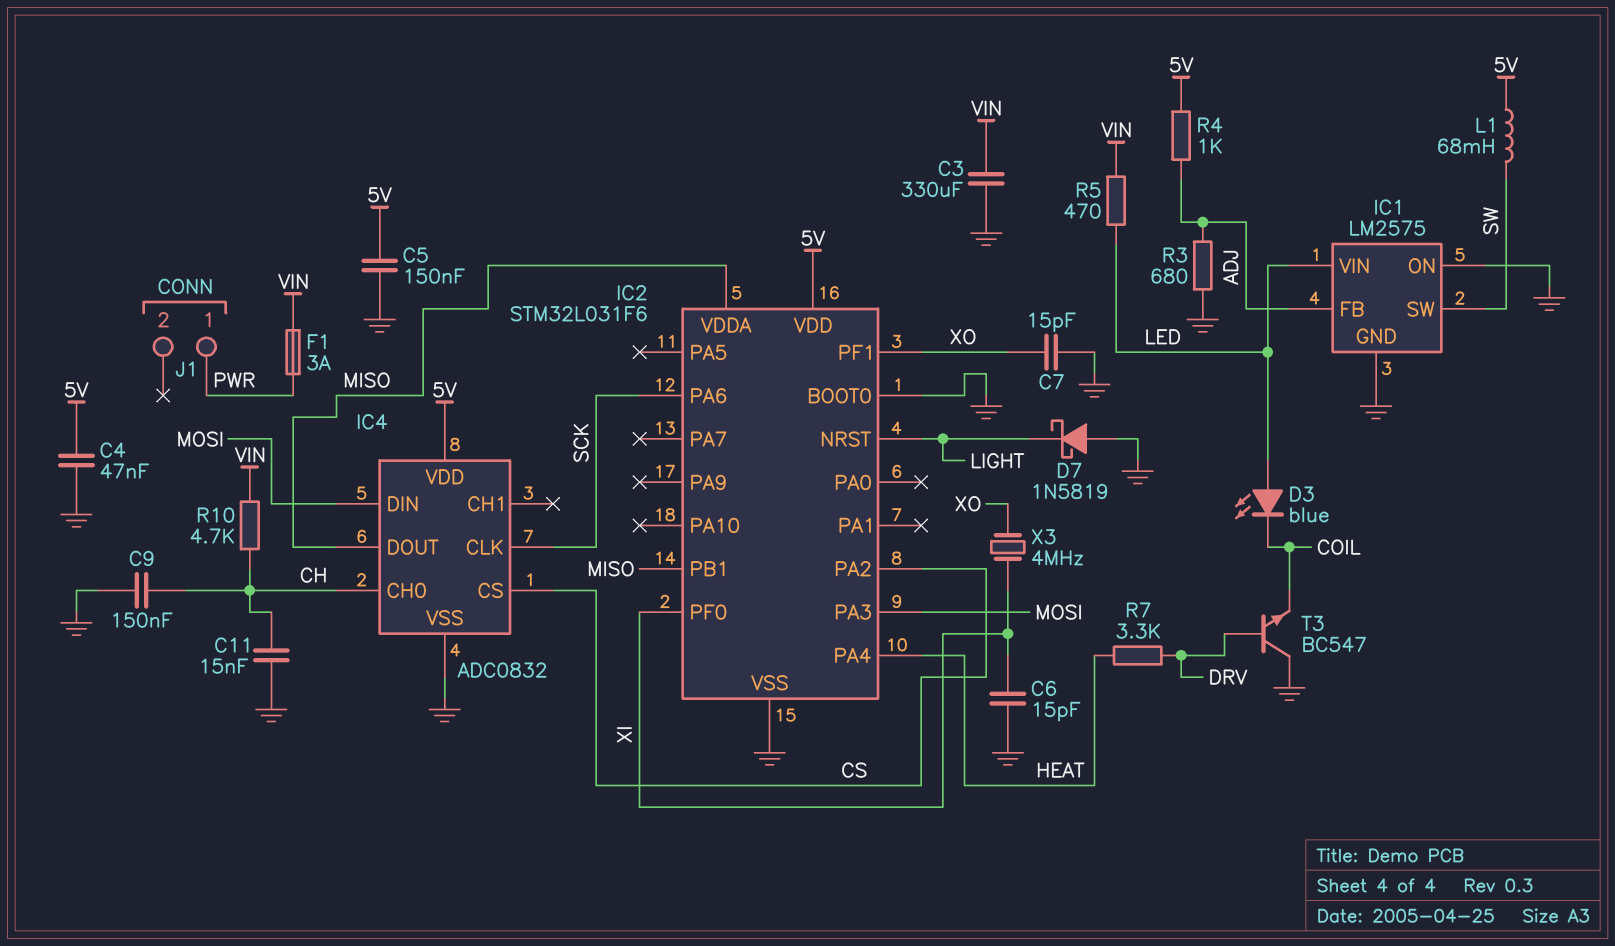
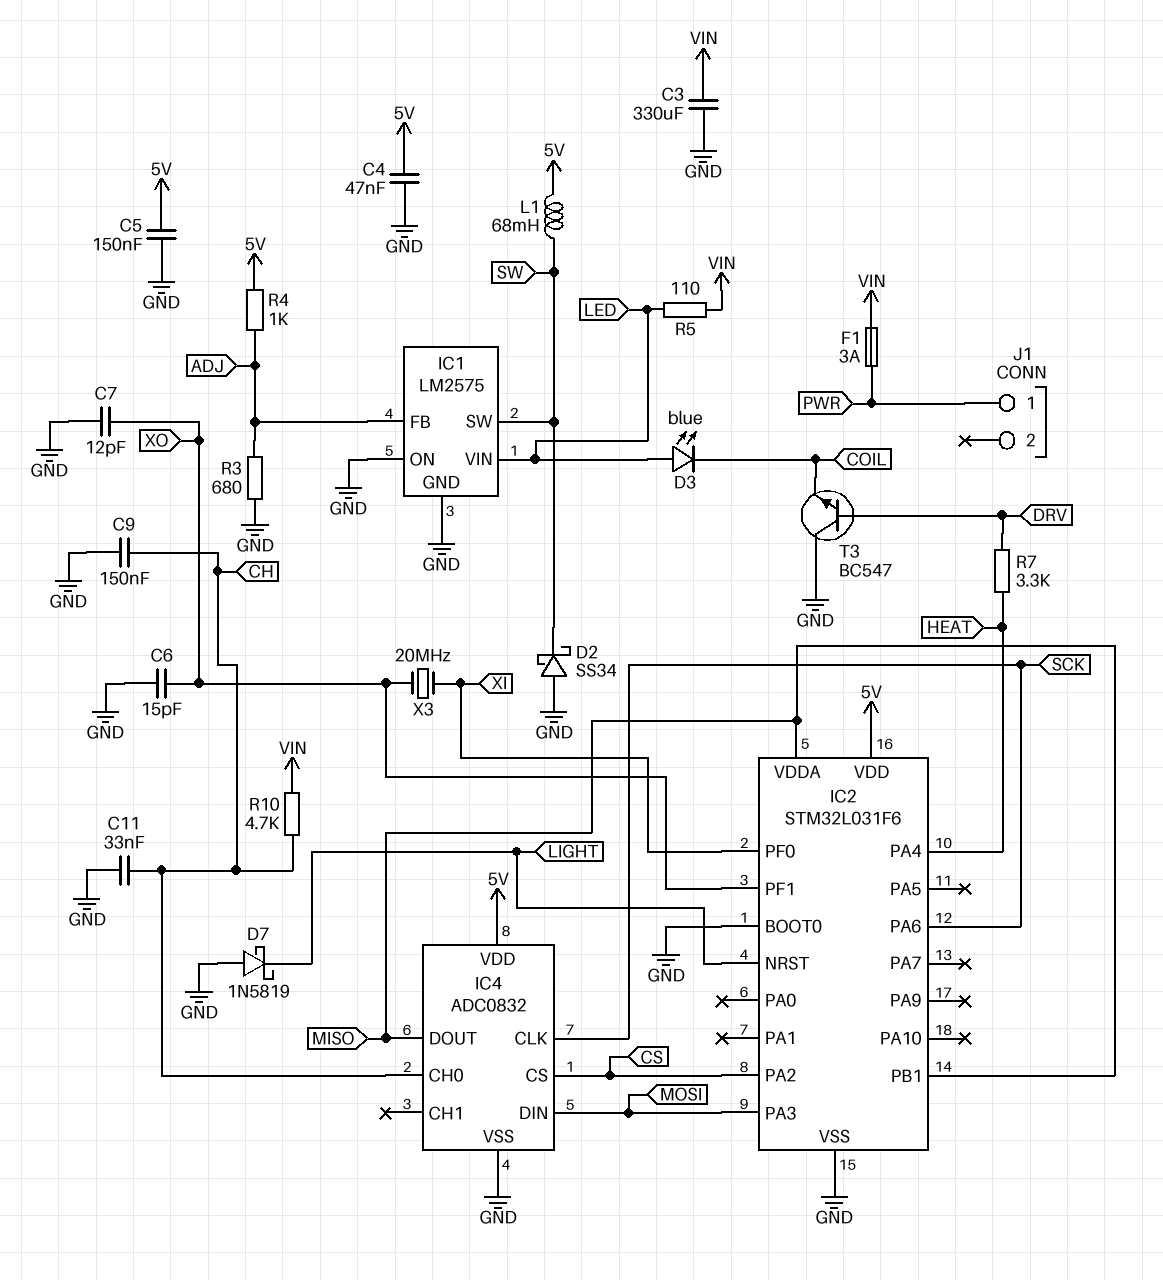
C6: 15pF (GND, XI) -> 15pF (GND, XO)
C7: 15pF (GND, XO) -> 12pF (GND, XO)
C11: 15nF (CH, GND) -> 33nF (CH, GND)
D2: none -> schottky SS34 (A GND, K SW)
R5: 470 (LED, VIN) -> 110 (LED, VIN)
X3: 4MHz (XI, XO) -> 20MHz (XI, XO)

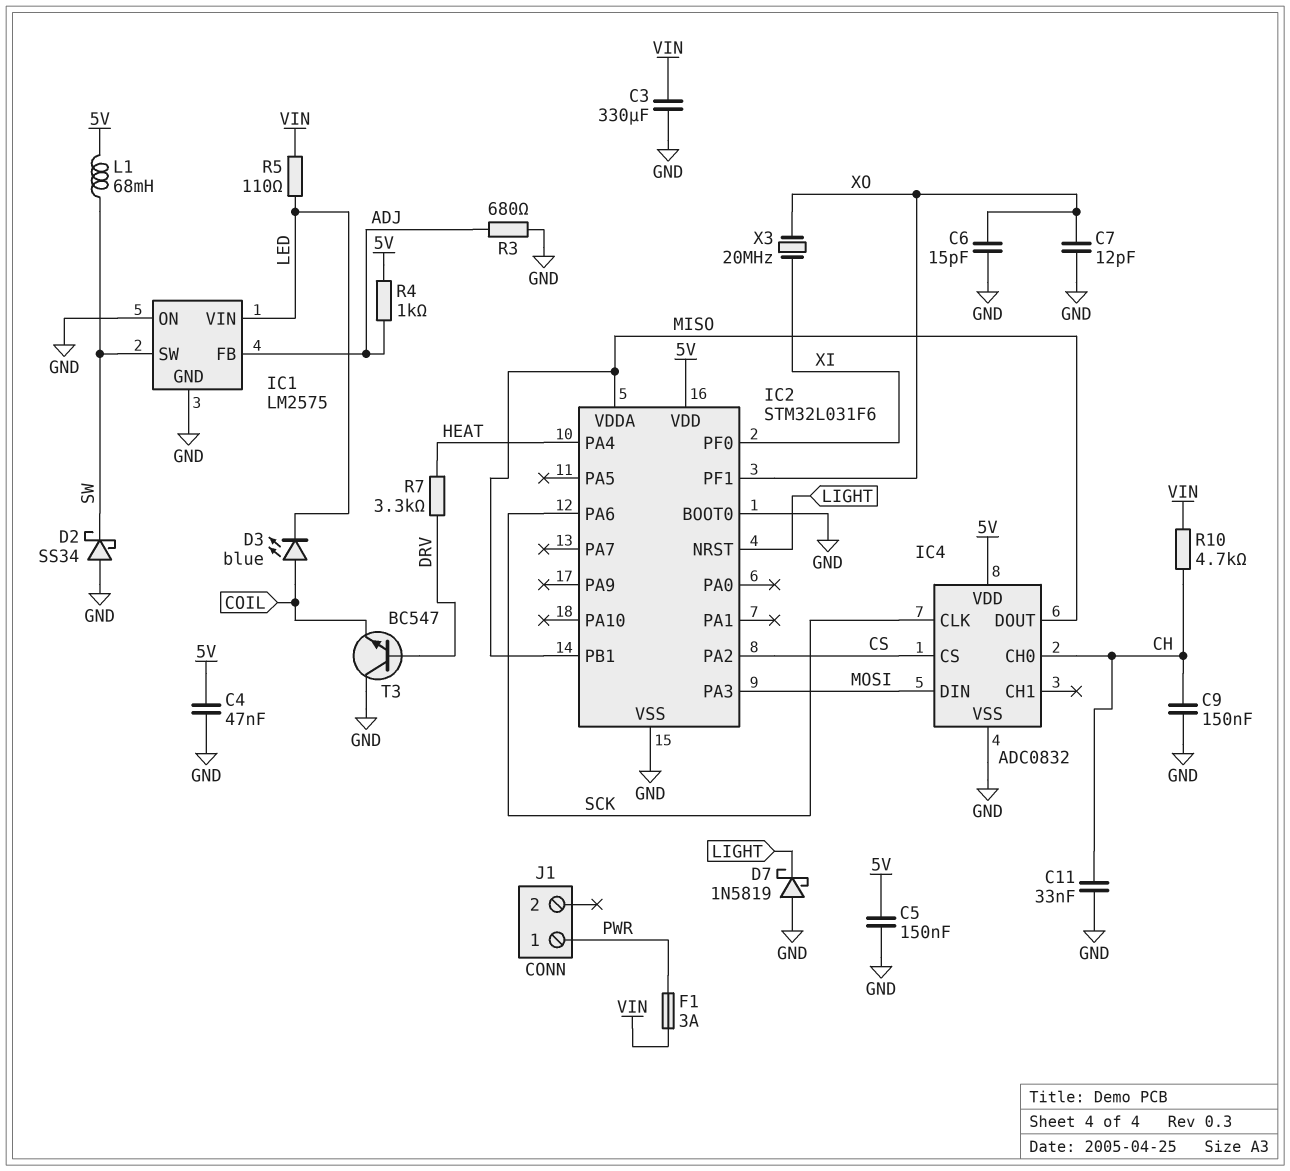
D3: LED blue (A LED, K COIL) -> LED blue (A COIL, K LED)

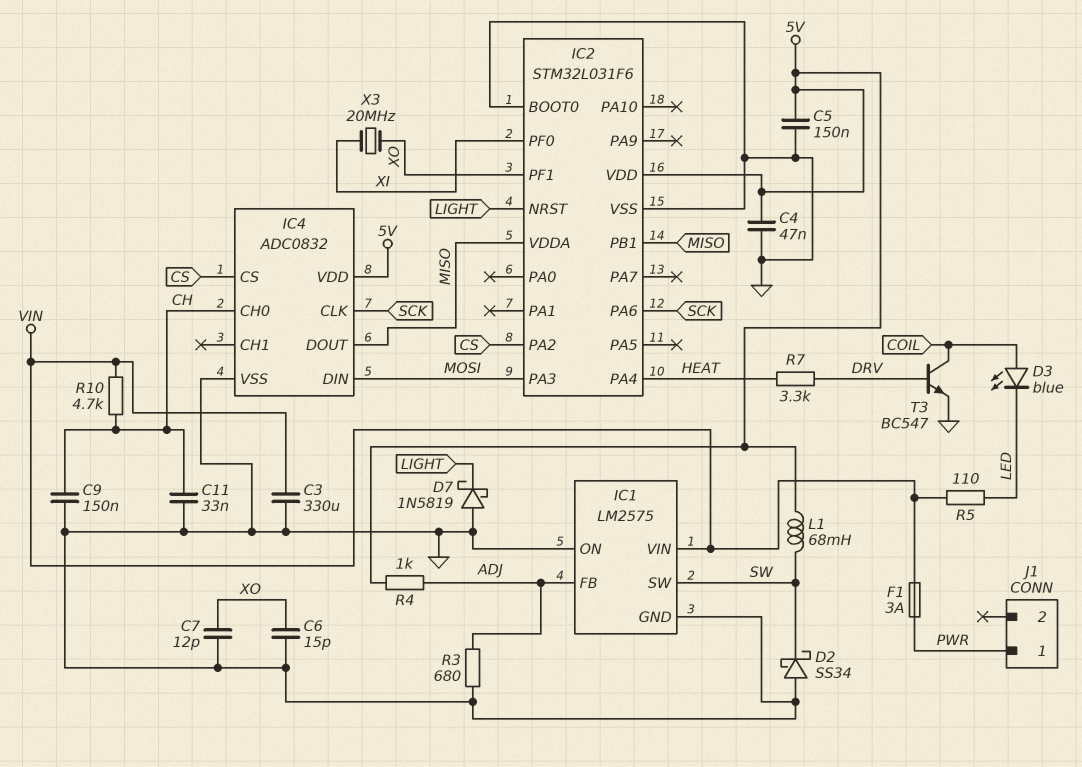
IC1 pin VIN: LED -> VIN
T3: NPN BC547 (B DRV, C GND, E COIL) -> NPN BC547 (B DRV, C COIL, E GND)

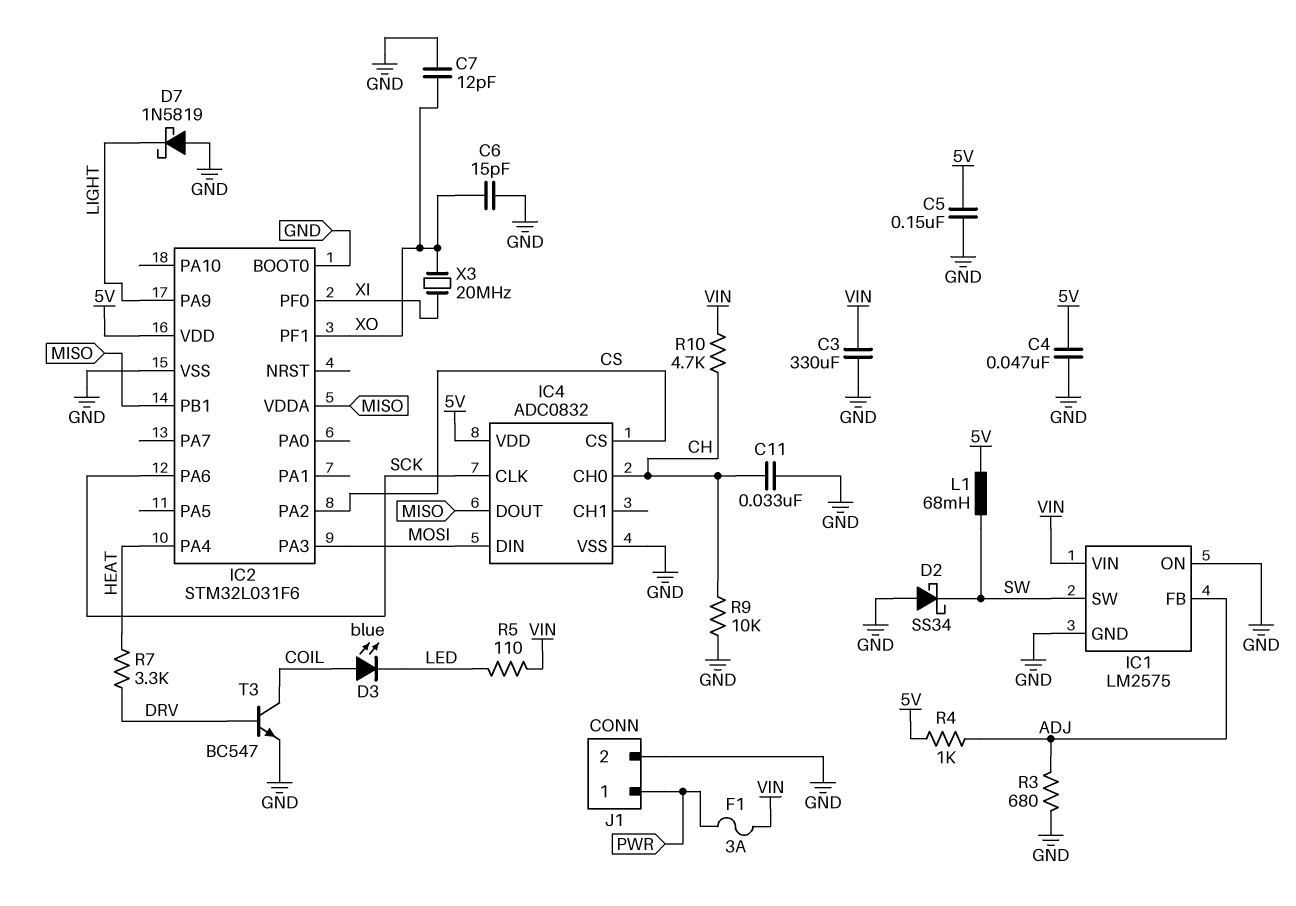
C9: 150nF (CH, GND) -> none
IC2 pin NRST: LIGHT -> none
IC2 pin PA9: none -> LIGHT
J1 pin 2: none -> GND
R9: none -> 10k (CH, GND)

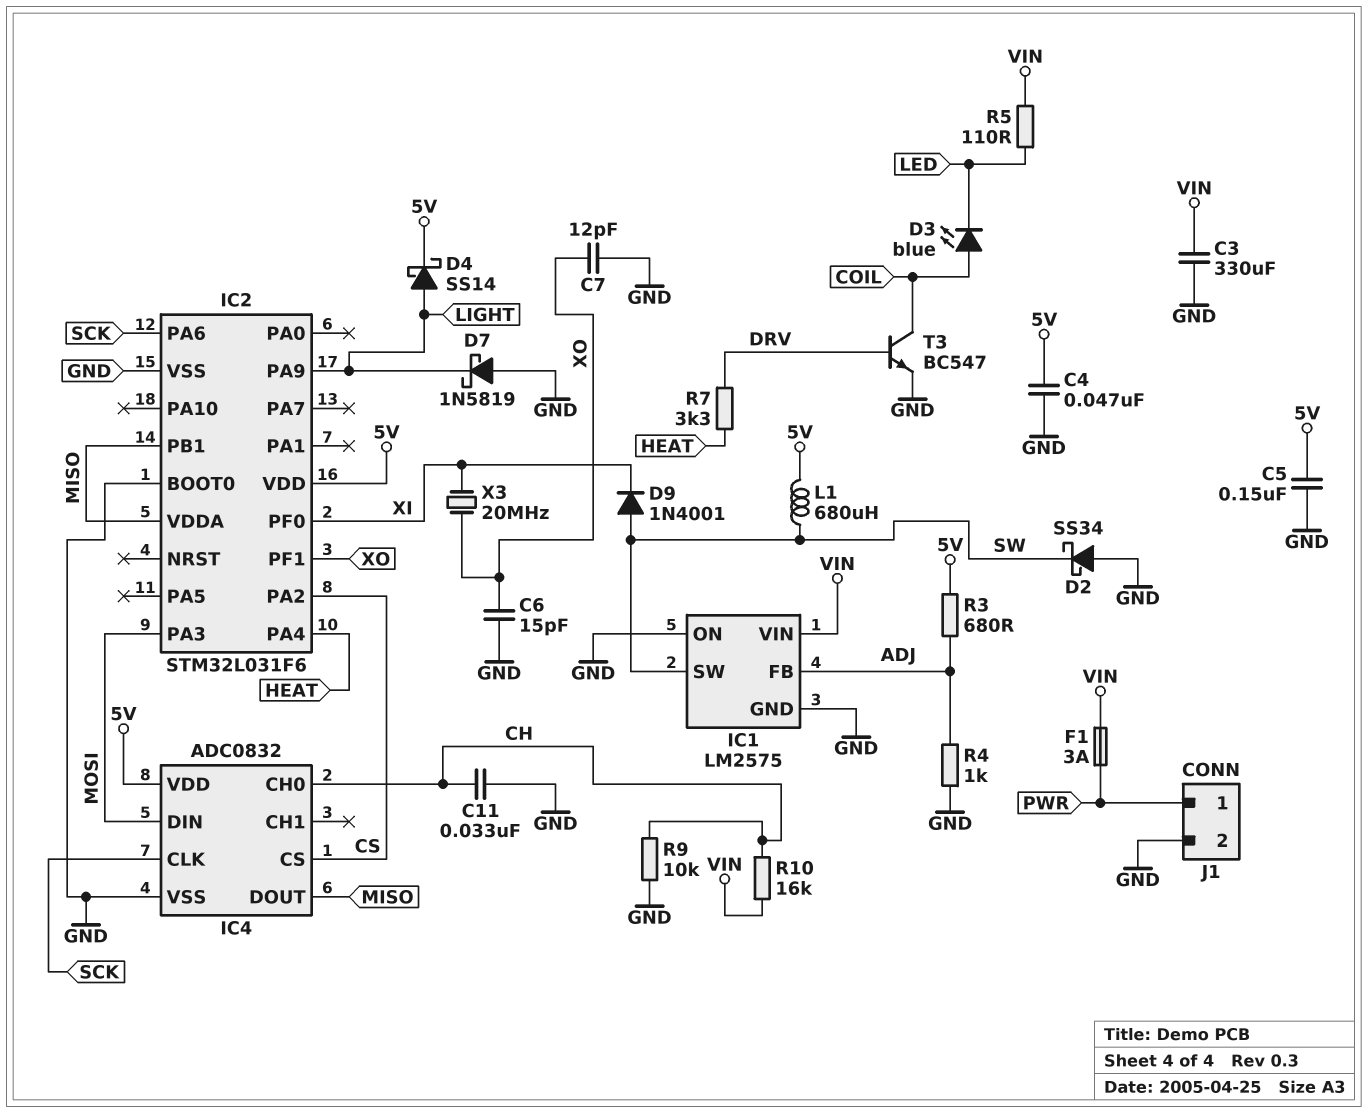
D4: none -> schottky SS14 (A LIGHT, K 5V)
D9: none -> diode 1N4001 (A SW, K XI)
L1: 68mH (5V, SW) -> 680uH (5V, SW)
R3: 680 (ADJ, GND) -> 680 (5V, ADJ)
R4: 1k (5V, ADJ) -> 1k (ADJ, GND)
R10: 4.7k (CH, VIN) -> 16k (CH, VIN)

